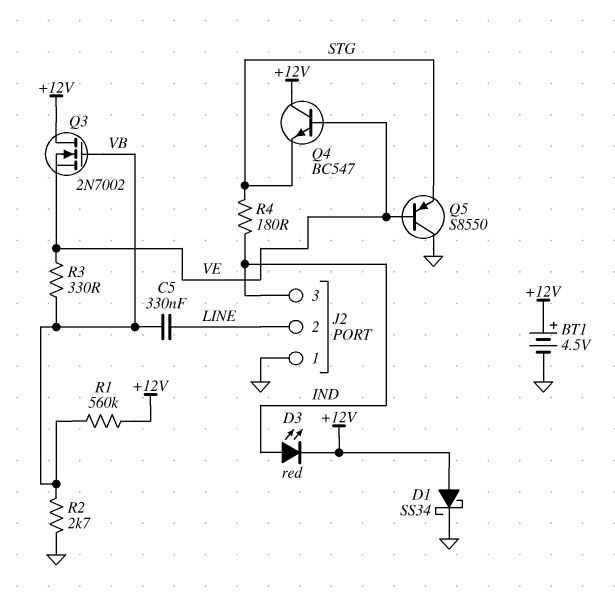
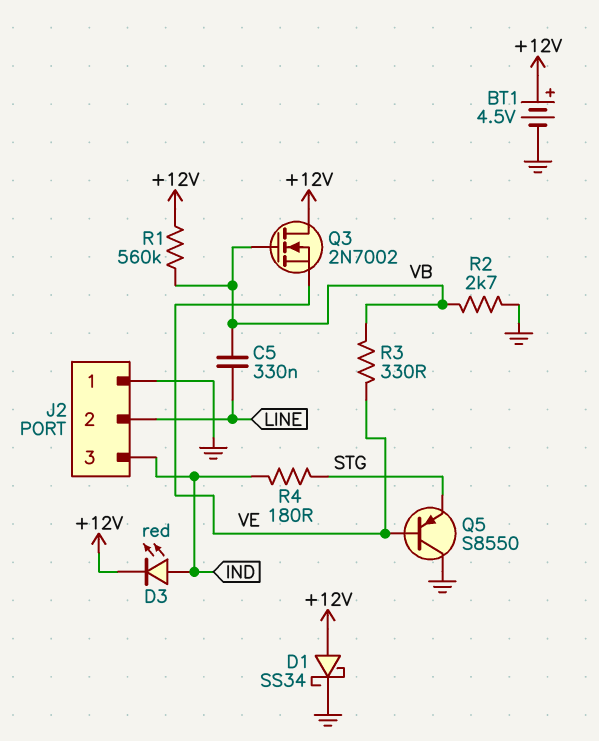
Q4: NPN BC547 (B VE, C +12V, E STG) -> none

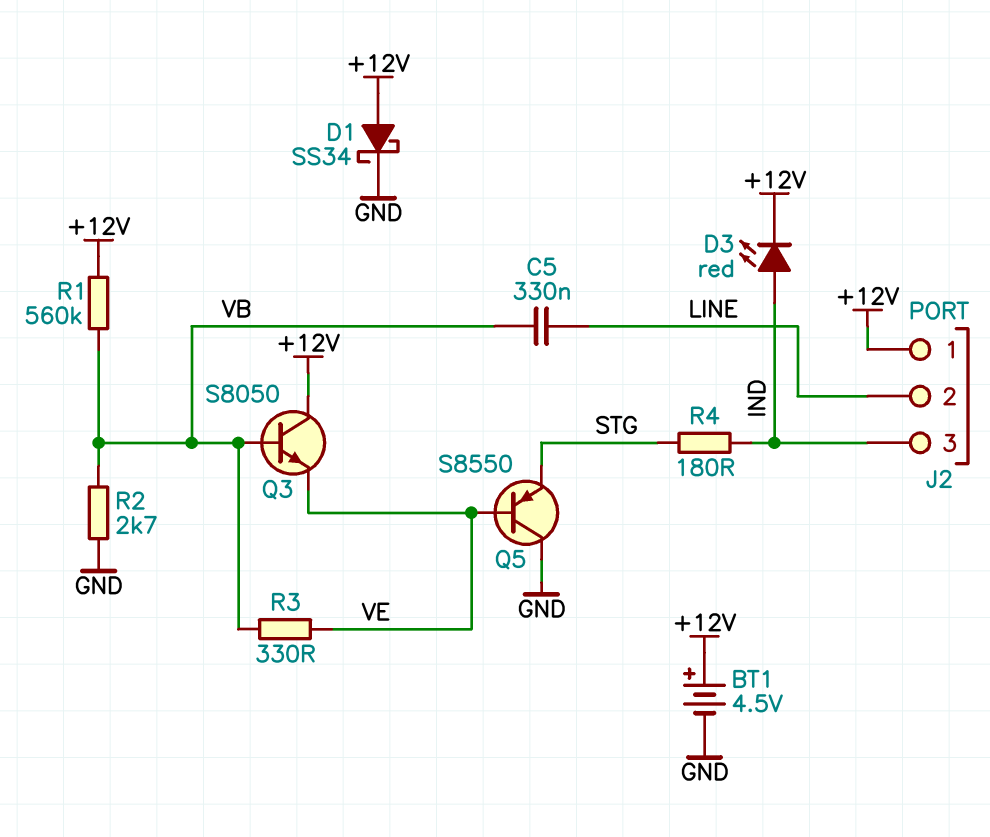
J2 pin 1: GND -> +12V
Q3: NMOS 2N7002 (G VB, D +12V, S VE) -> NPN S8050 (B VB, C +12V, E VE)

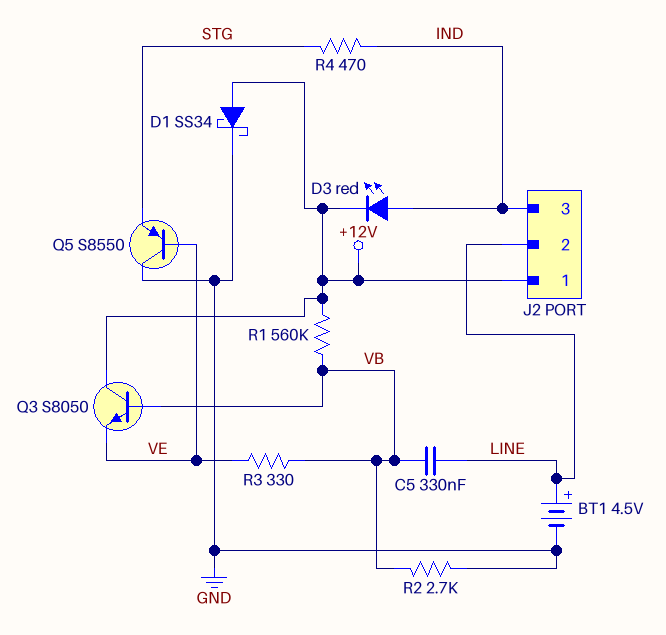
BT1: 4.5V (plus +12V, minus GND) -> 4.5V (plus LINE, minus GND)
R4: 180 (IND, STG) -> 470 (IND, STG)

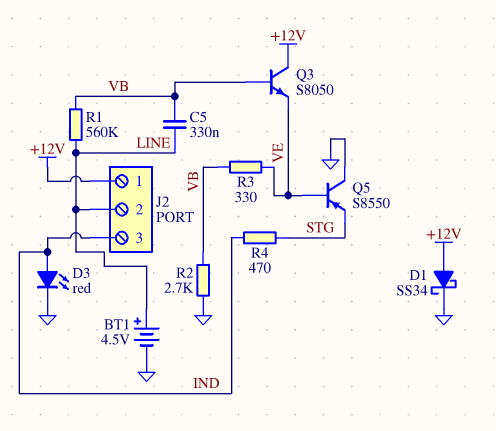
D3: LED red (A IND, K +12V) -> LED red (A IND, K GND)
R1: 560k (+12V, VB) -> 560k (LINE, VB)

